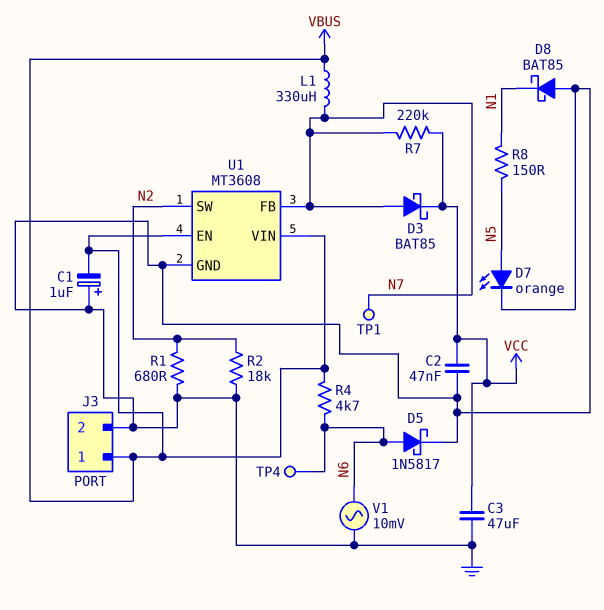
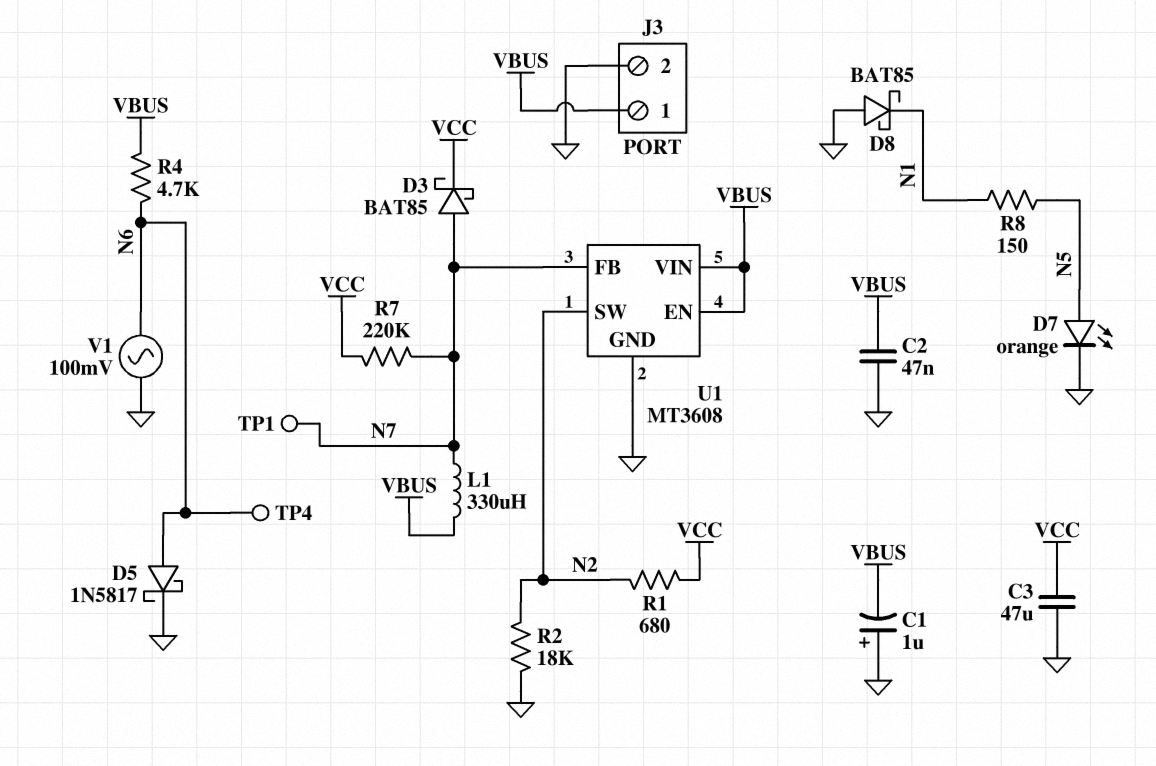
C2: 47nF (GND, VCC) -> 47nF (GND, VBUS)
R1: 680 (GND, N2) -> 680 (N2, VCC)
V1: AC 10mV (GND, N6) -> AC 100mV (GND, N6)

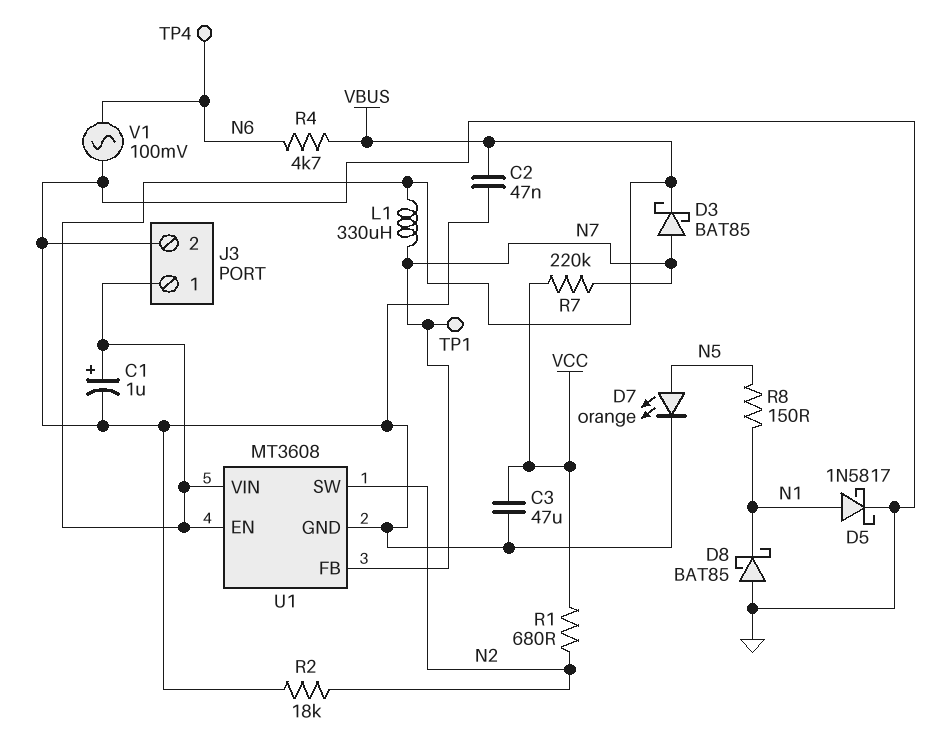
C1: 1uF (plus GND, minus VBUS) -> 1uF (plus VBUS, minus GND)
D3: schottky BAT85 (A N7, K VCC) -> schottky BAT85 (A N7, K VBUS)
D5: schottky 1N5817 (A N6, K GND) -> schottky 1N5817 (A N1, K GND)

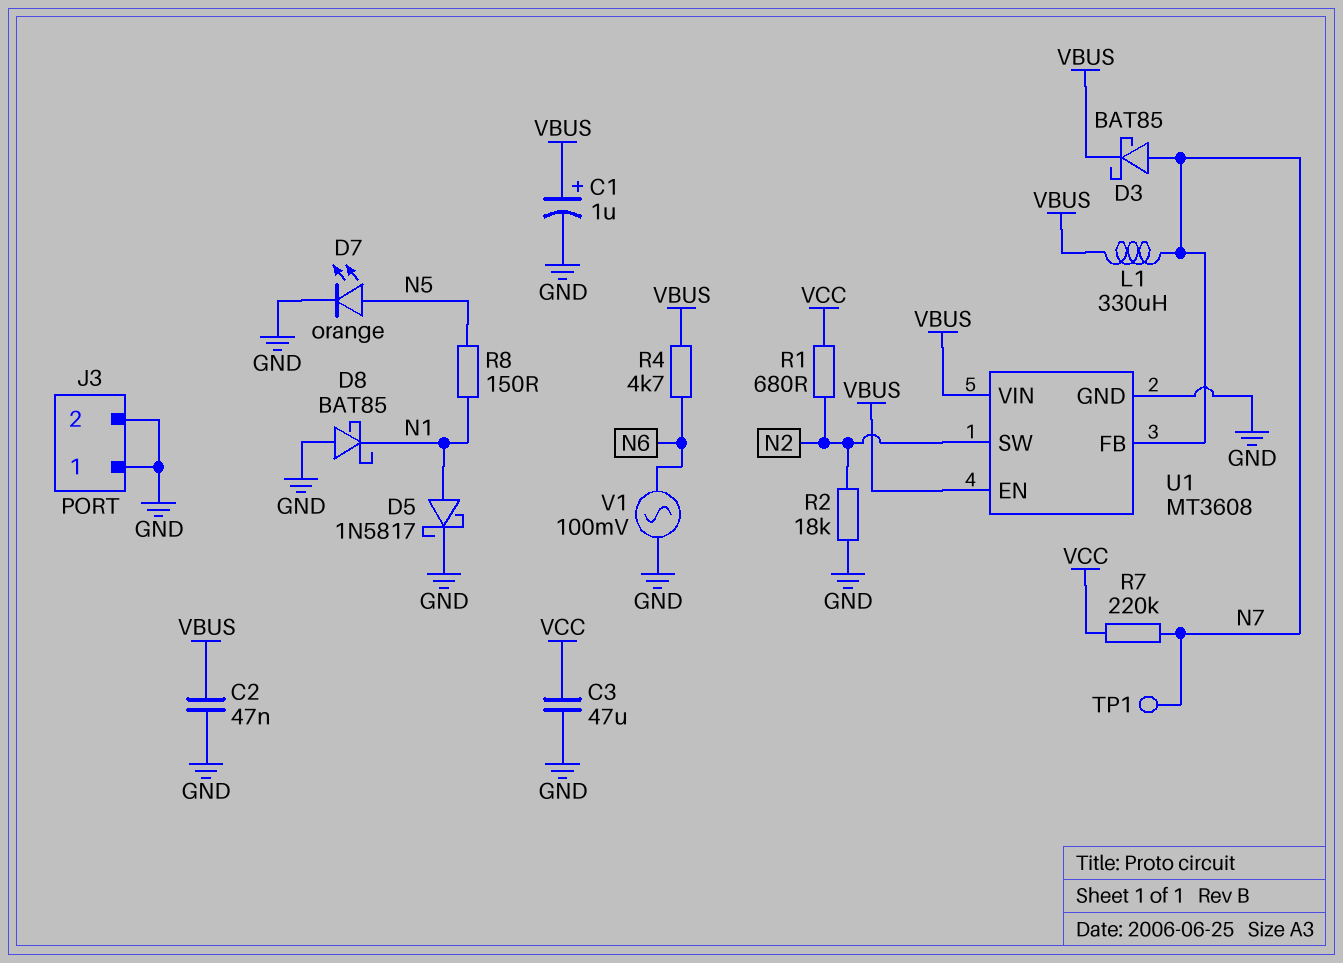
J3 pin 1: VBUS -> GND
TP4: test point (N6) -> none

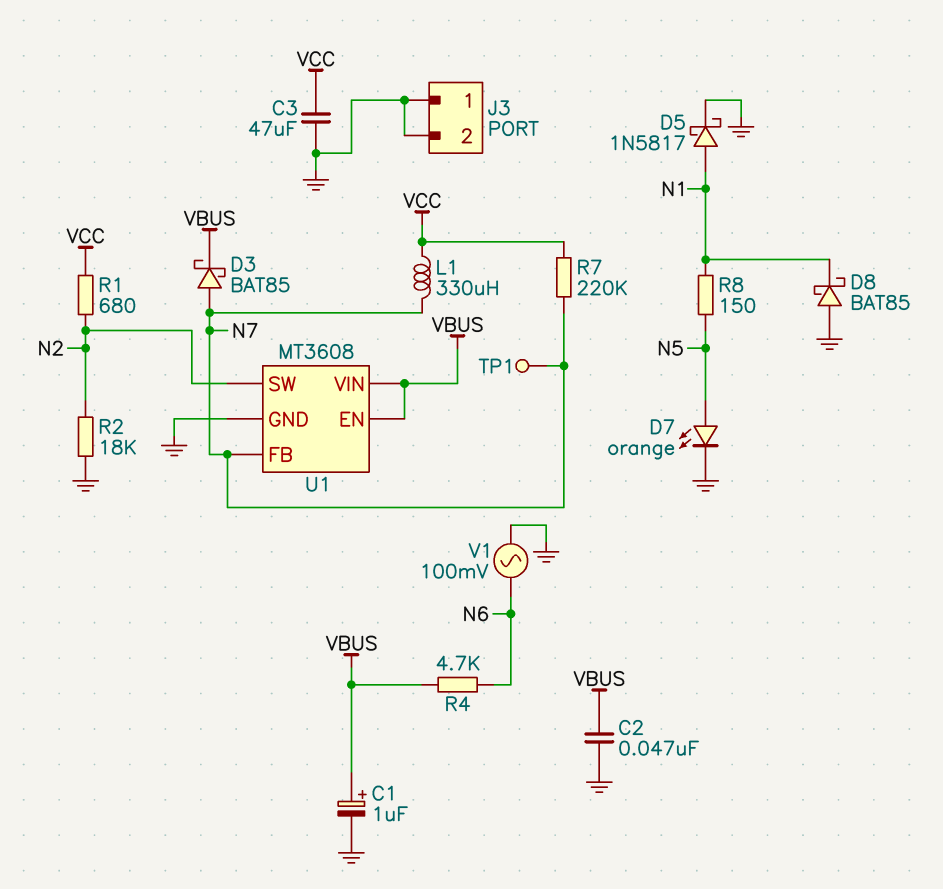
L1: 330uH (N7, VBUS) -> 330uH (N7, VCC)

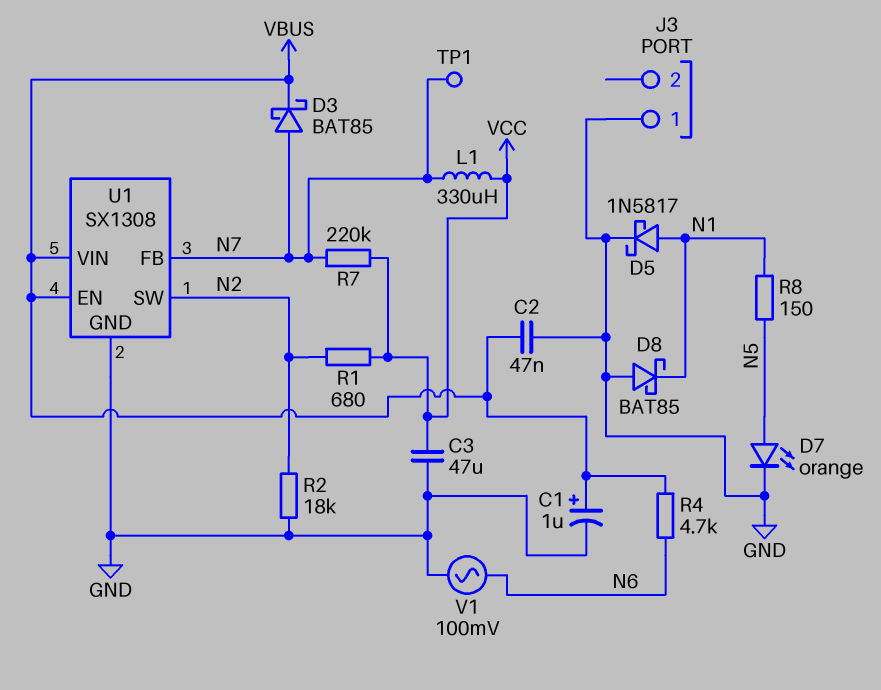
J3 pin 2: GND -> none
U1: MT3608 -> SX1308

